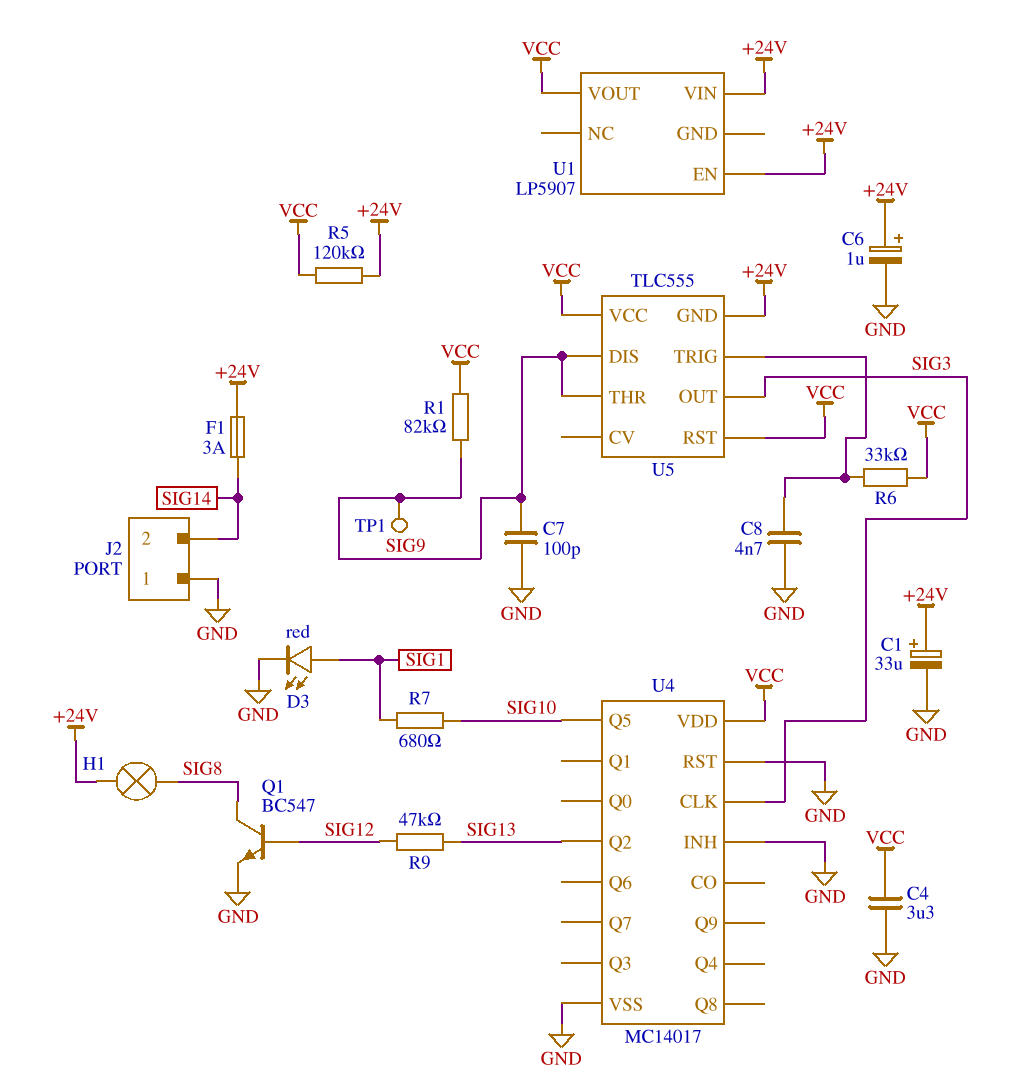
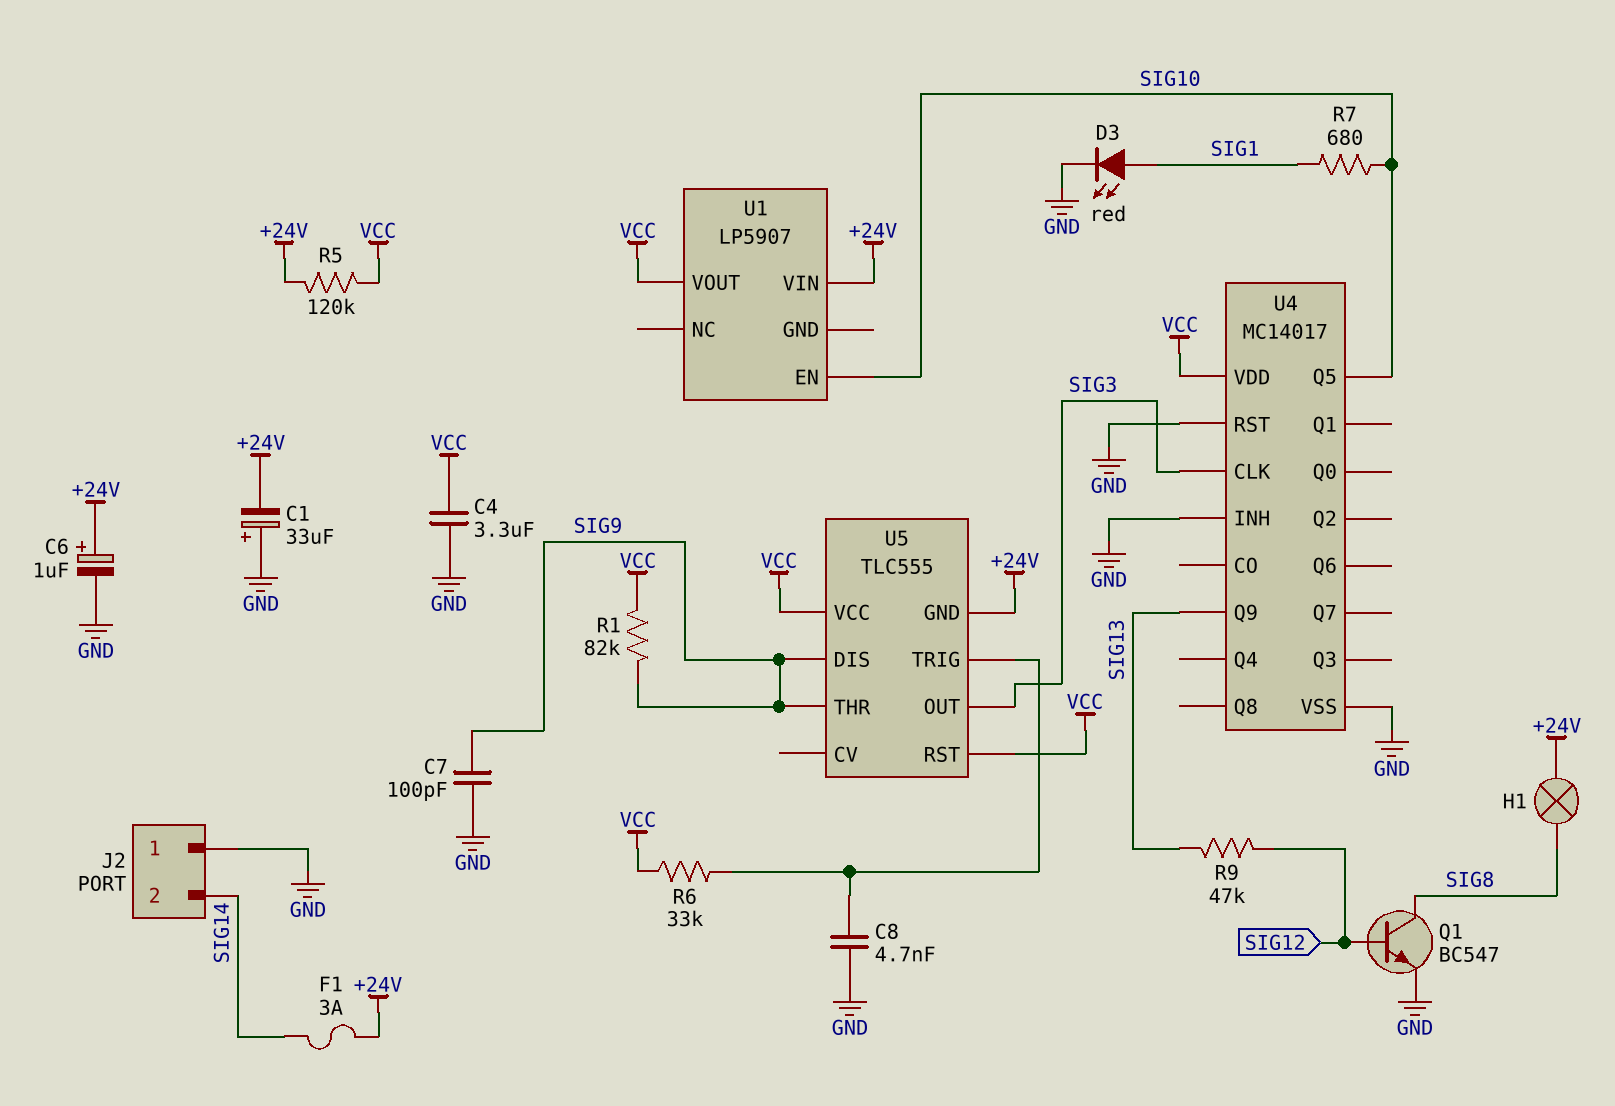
C1: 33uF (plus +24V, minus GND) -> 33uF (plus GND, minus +24V)
TP1: test point (SIG9) -> none
U1 pin EN: +24V -> SIG10
U4 pin Q2: SIG13 -> none
U4 pin Q9: none -> SIG13

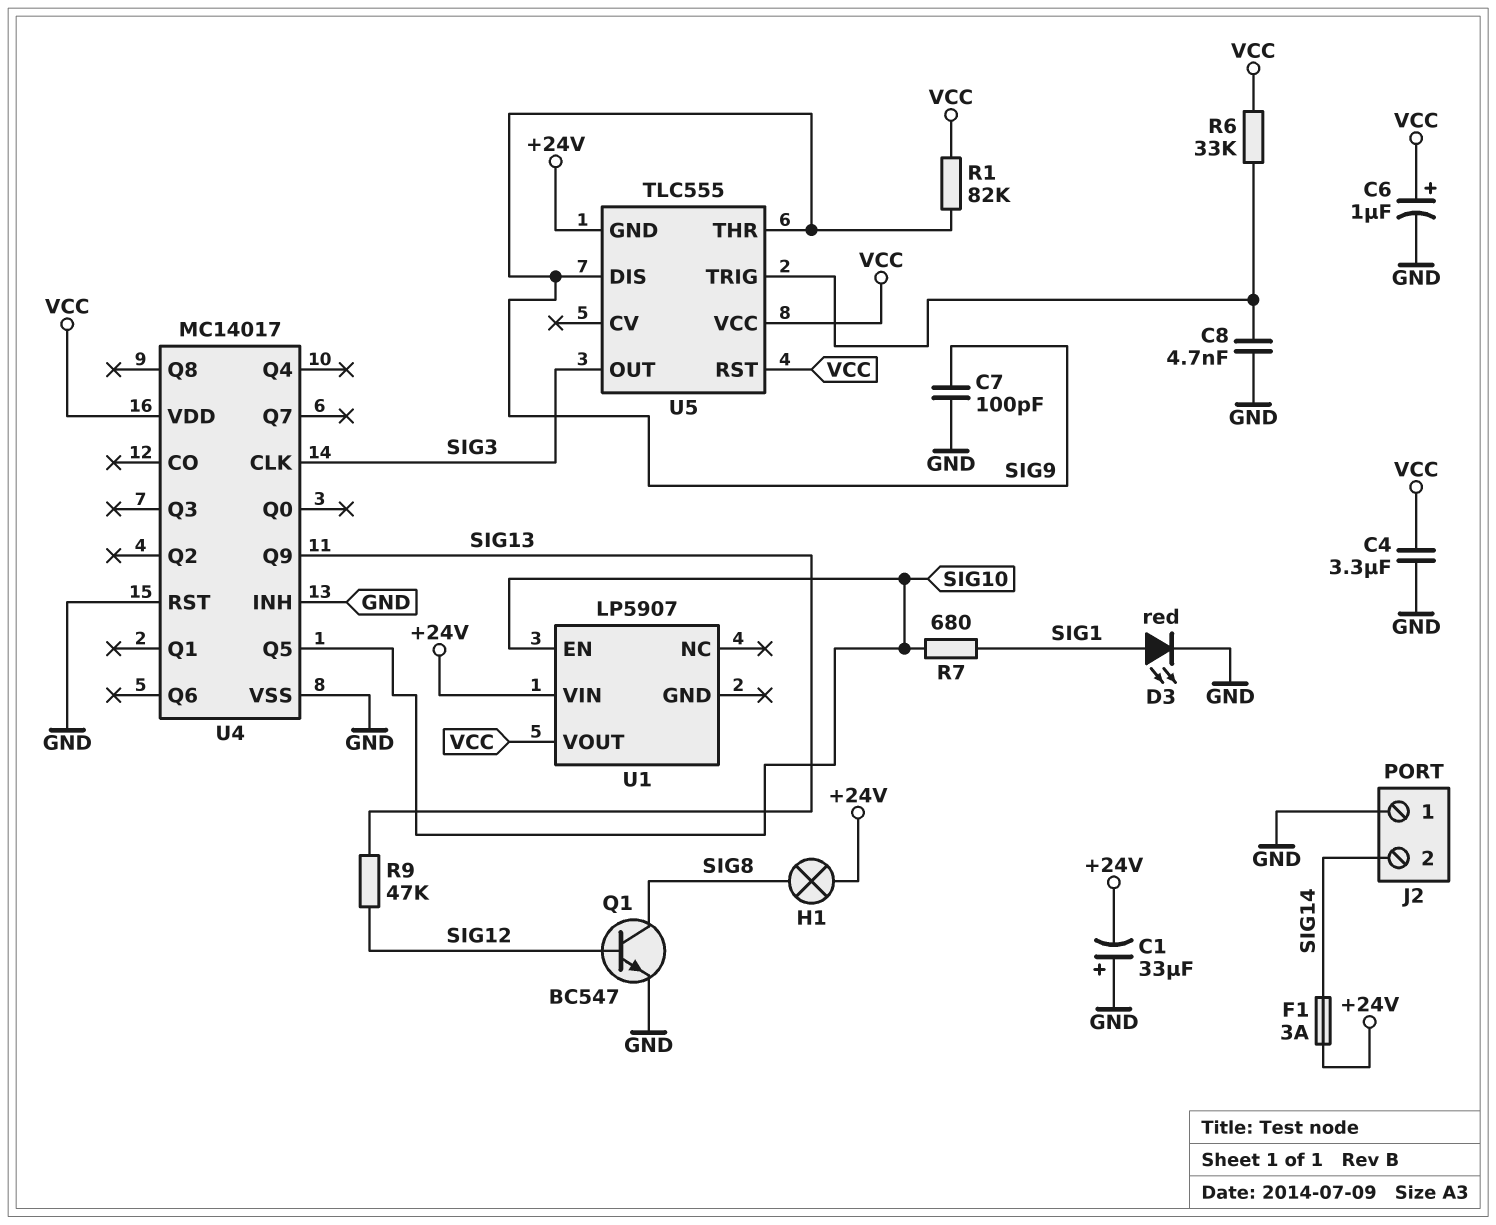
C6: 1uF (plus +24V, minus GND) -> 1uF (plus VCC, minus GND)
R5: 120k (+24V, VCC) -> none

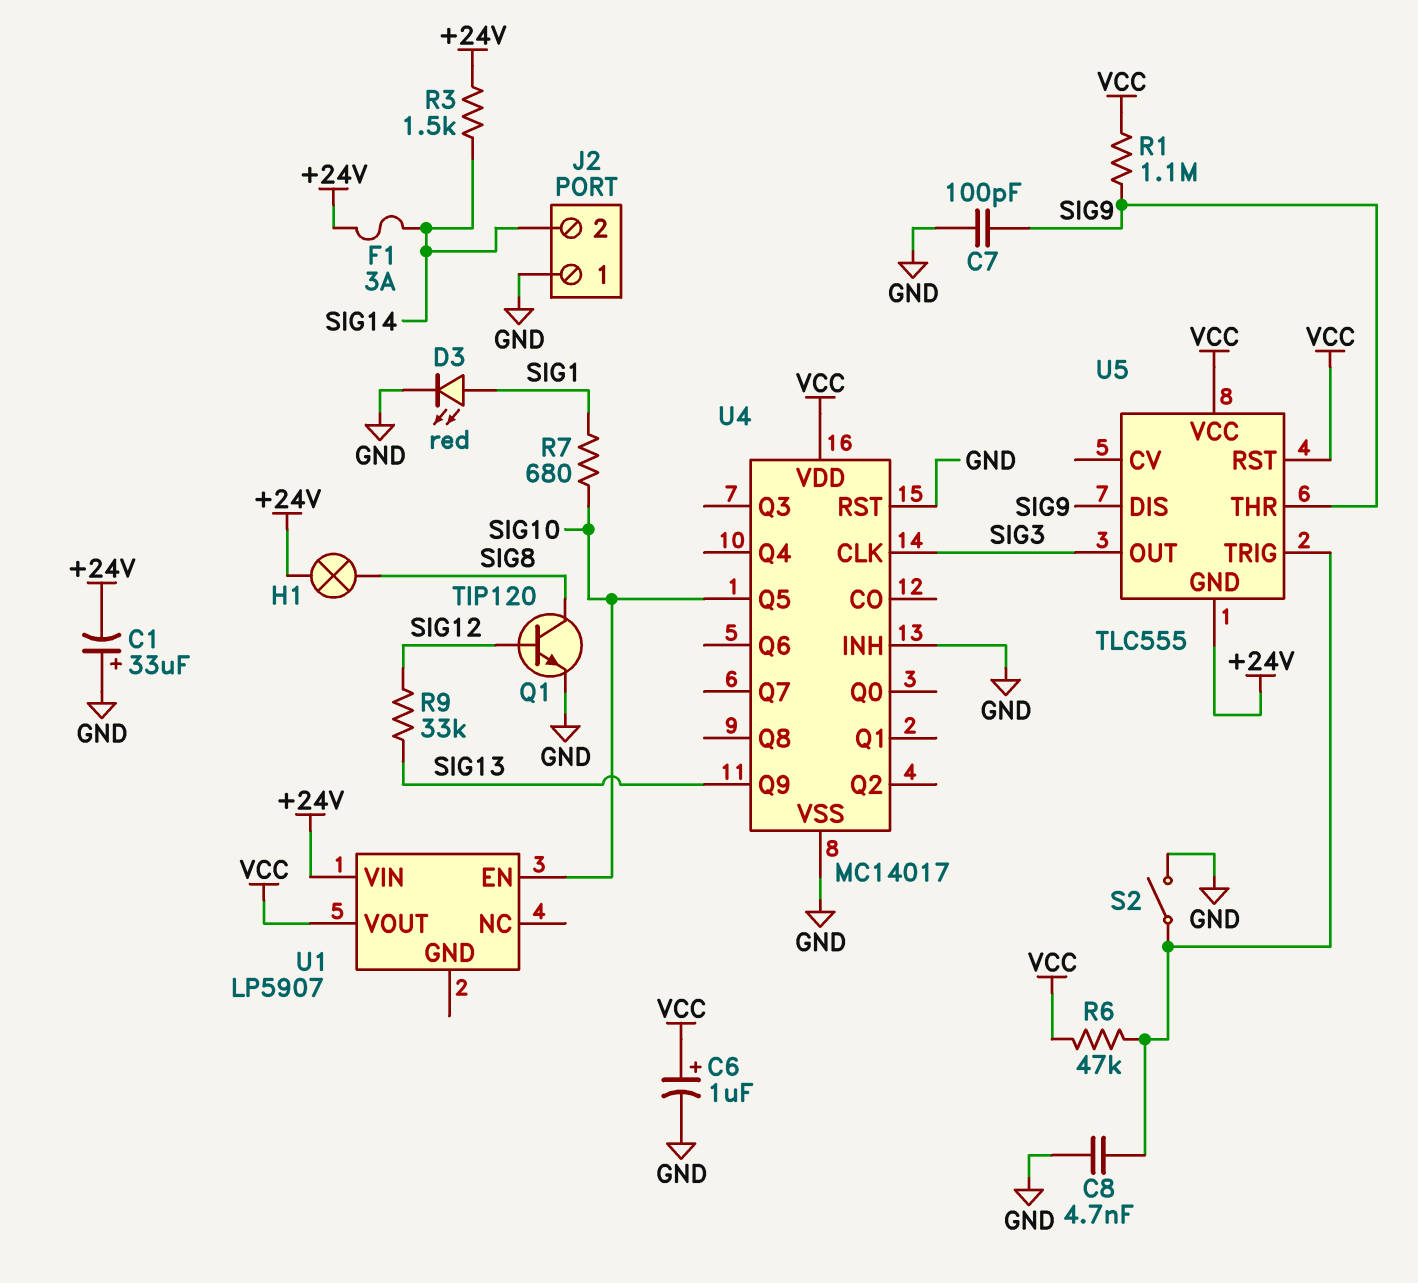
C4: 3.3uF (GND, VCC) -> none
Q1: NPN BC547 (B SIG12, C SIG8, E GND) -> NPN TIP120 (B SIG12, C SIG8, E GND)
R1: 82k (SIG9, VCC) -> 1.1M (SIG9, VCC)
R3: none -> 1.5k (+24V, SIG14)
R6: 33k (U5/TRIG, VCC) -> 47k (U5/TRIG, VCC)
R9: 47k (SIG12, SIG13) -> 33k (SIG12, SIG13)
S2: none -> switch (GND, U5/TRIG)

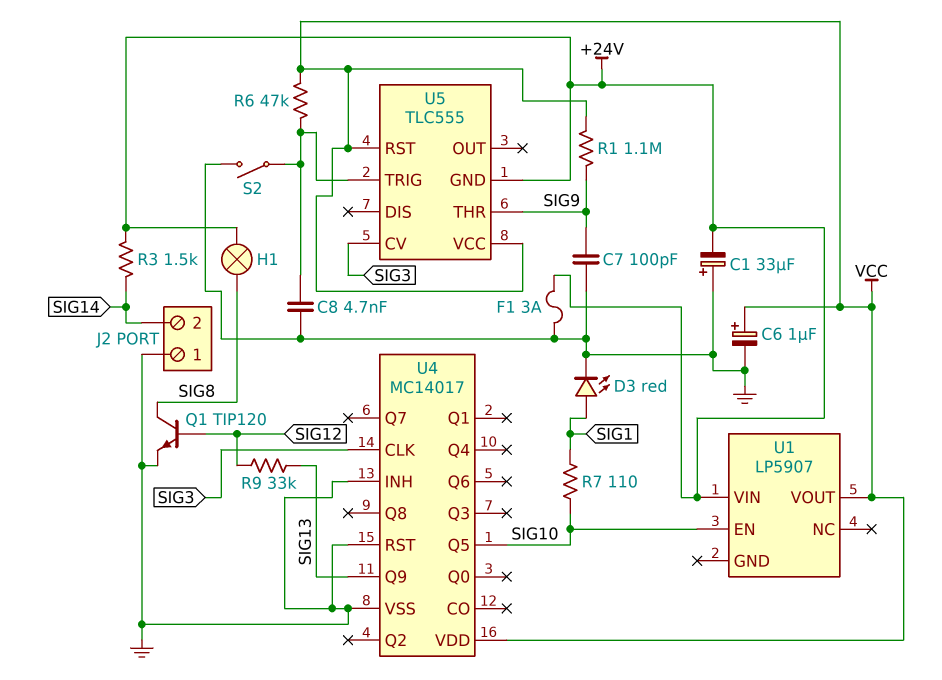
F1: 3A (+24V, SIG14) -> 3A (+24V, GND)
R7: 680 (SIG1, SIG10) -> 110 (SIG1, SIG10)
U5 pin CV: none -> SIG3
U5 pin DIS: SIG9 -> none
U5 pin OUT: SIG3 -> none

